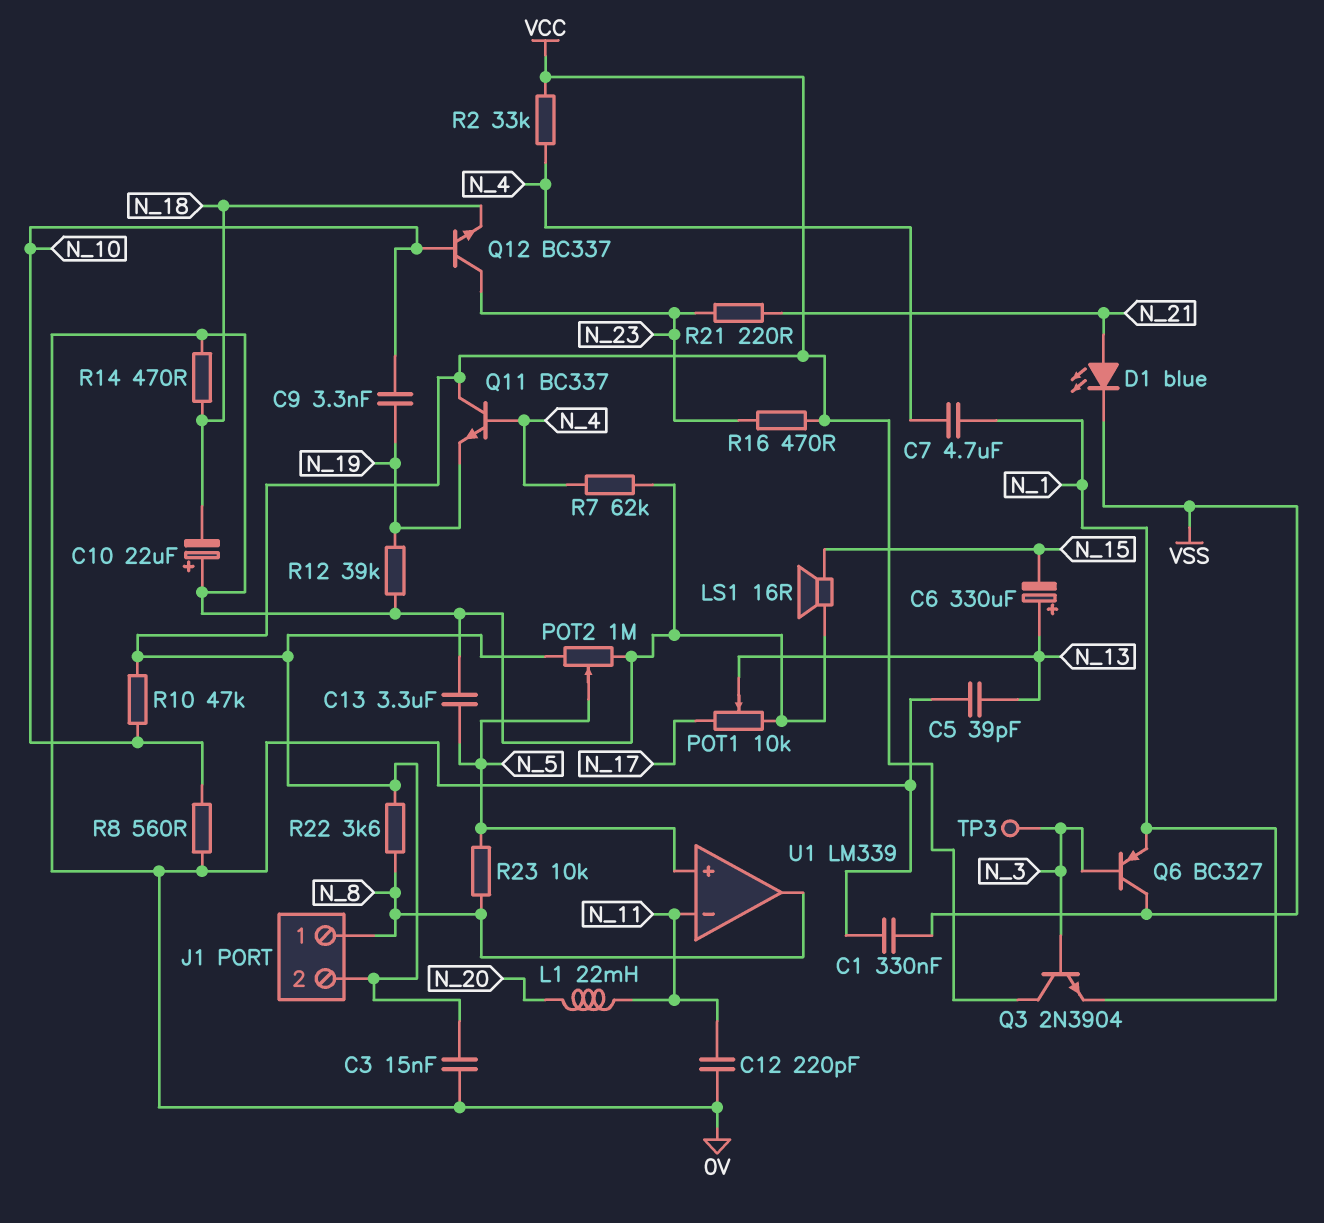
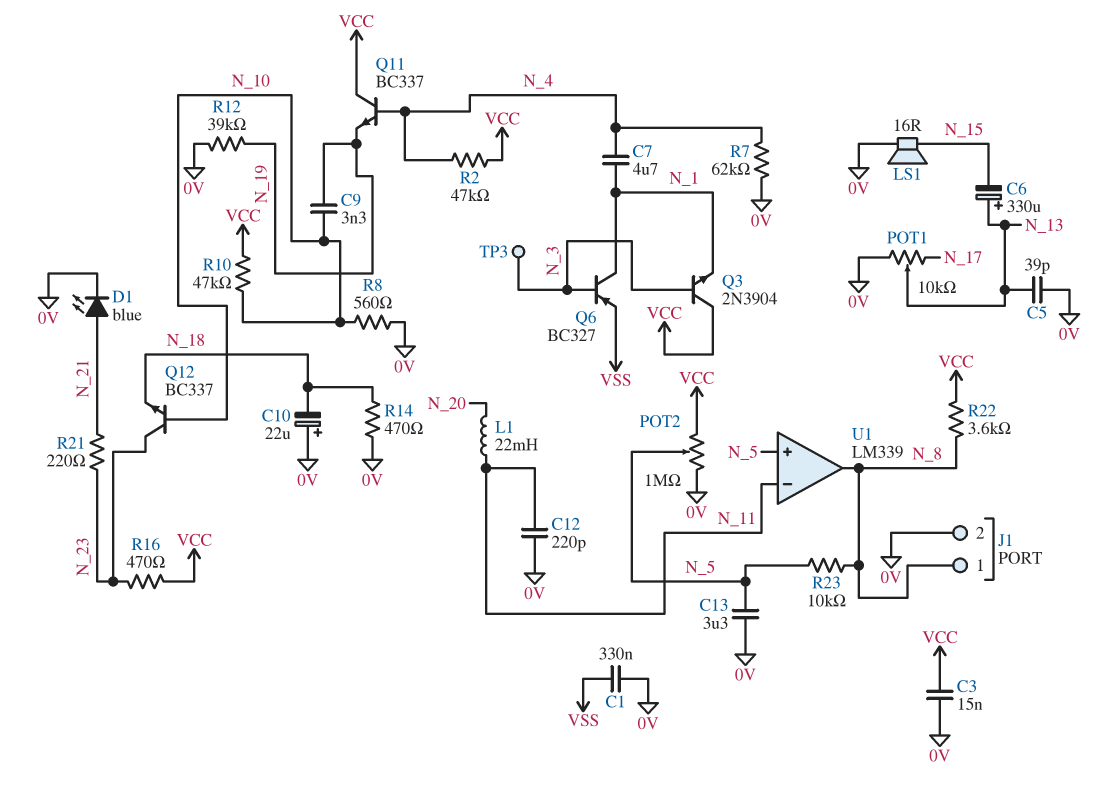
D1: LED blue (A N_21, K VSS) -> LED blue (A N_21, K 0V)
J1 pin 2: VCC -> 0V
Q6: PNP BC327 (B N_3, C VSS, E N_1) -> PNP BC327 (B N_3, C N_1, E VSS)
R2: 33k (N_4, VCC) -> 47k (N_4, VCC)

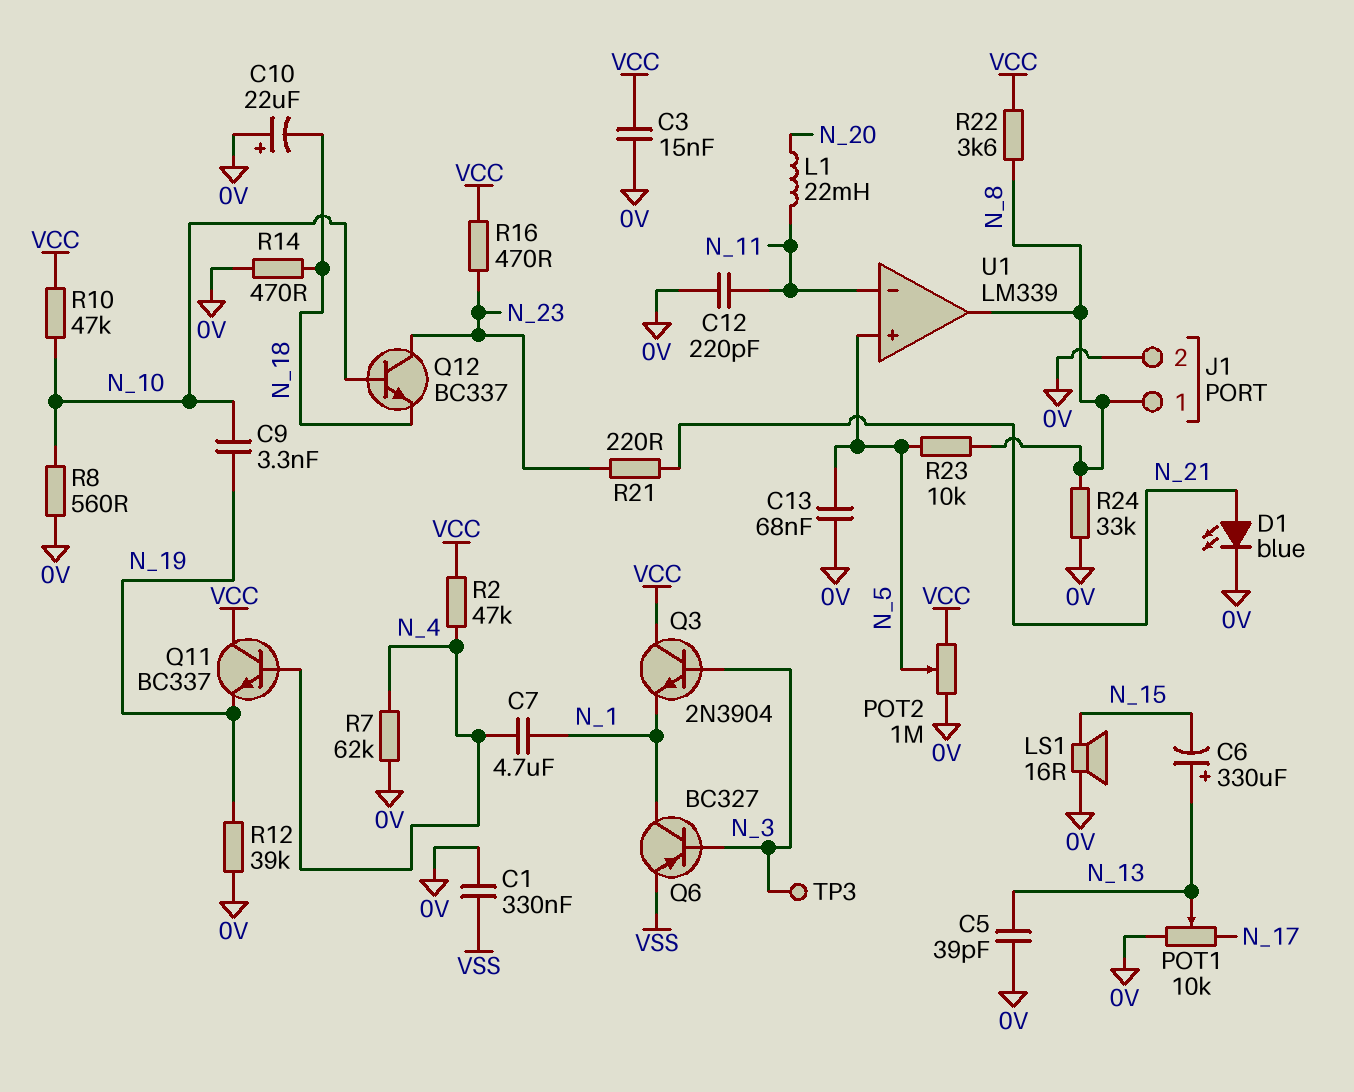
C13: 3.3uF (0V, N_5) -> 68nF (0V, N_5)
R24: none -> 33k (0V, N_8)

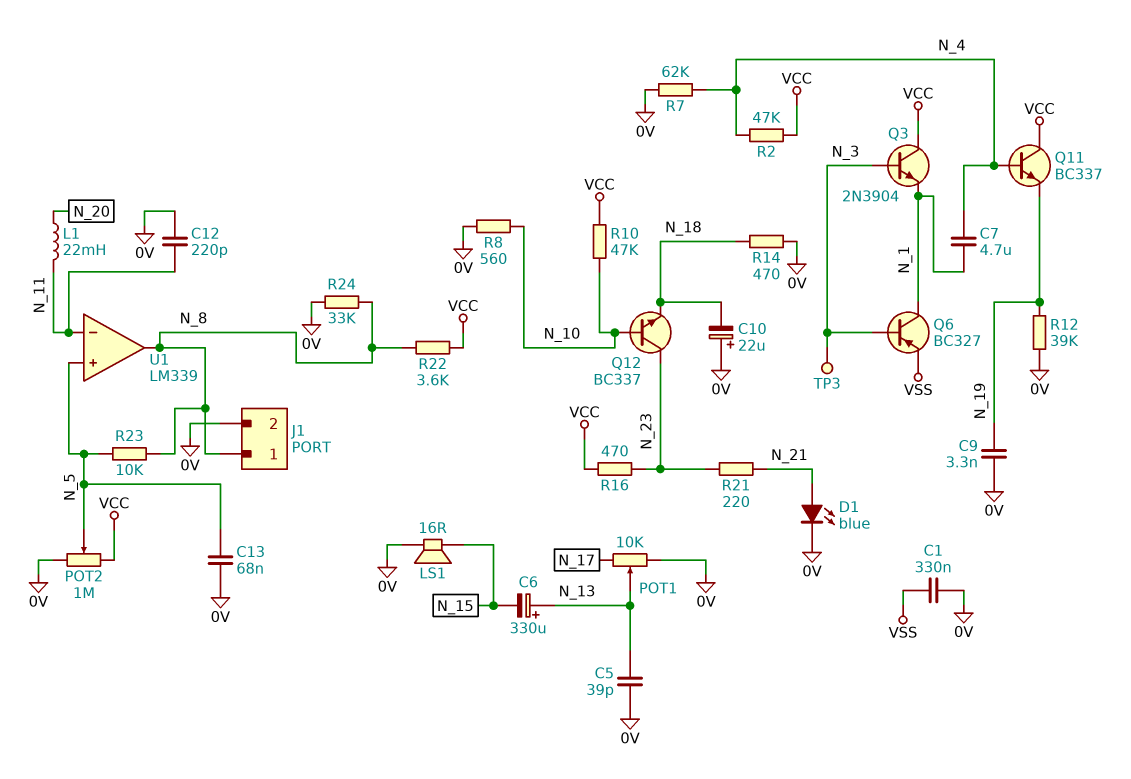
C3: 15nF (0V, VCC) -> none
C9: 3.3nF (N_10, N_19) -> 3.3nF (0V, N_19)

